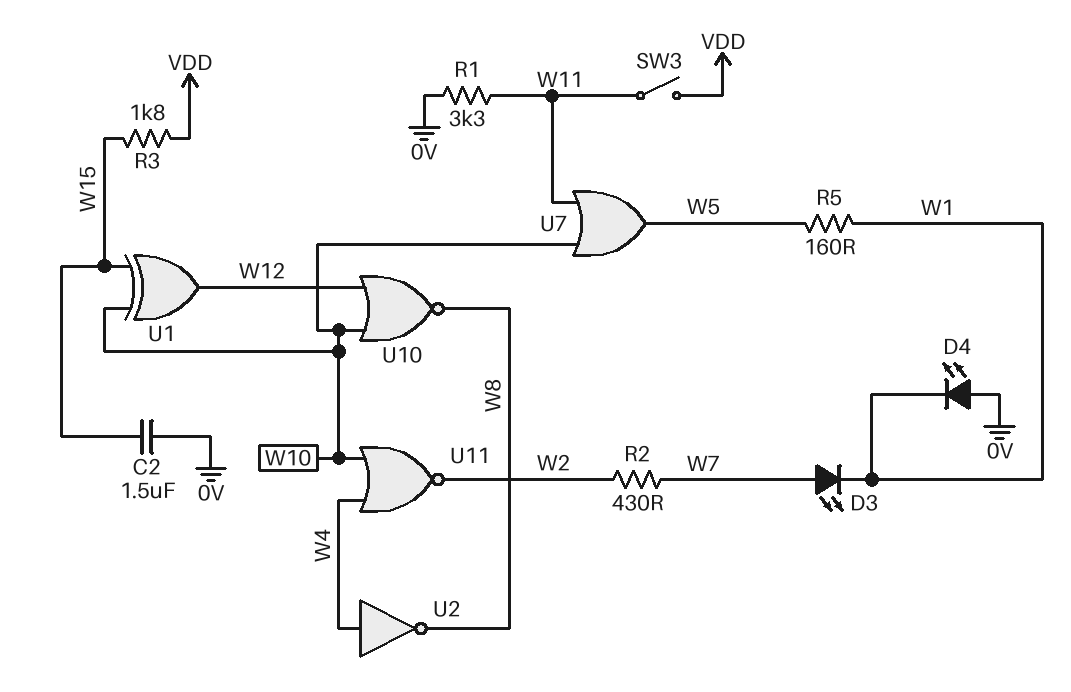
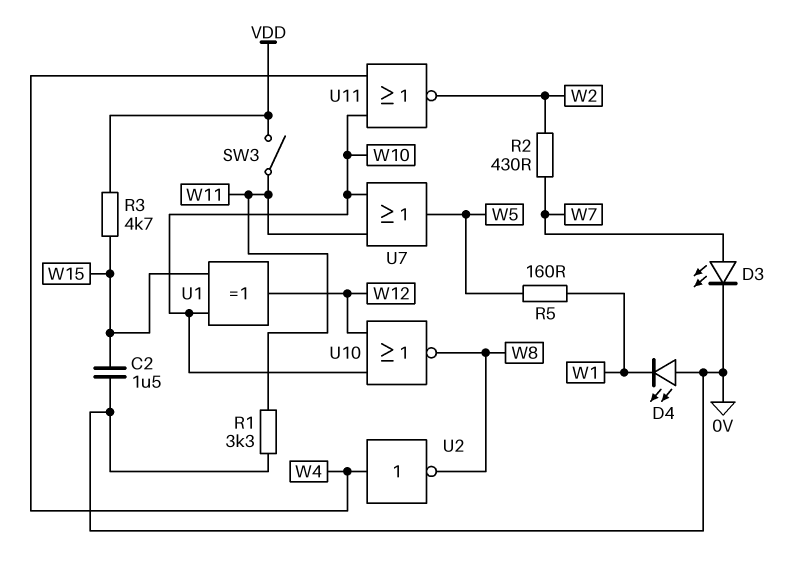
D3: LED (A W7, K W1) -> LED (A W7, K 0V)
R3: 1.8k (VDD, W15) -> 4.7k (VDD, W15)

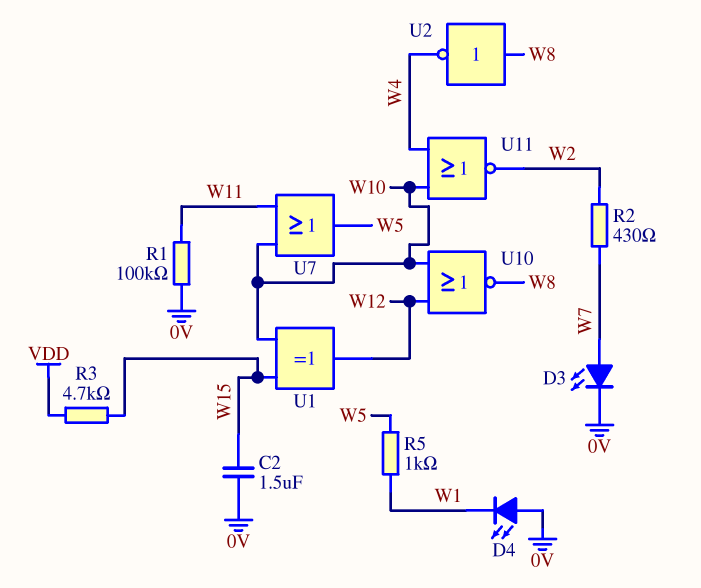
R1: 3.3k (0V, W11) -> 100k (0V, W11)
R5: 160 (W1, W5) -> 1k (W1, W5)
SW3: switch (VDD, W11) -> none
U2: NOT (in W4, out W8) -> NOT (in W8, out W4)

